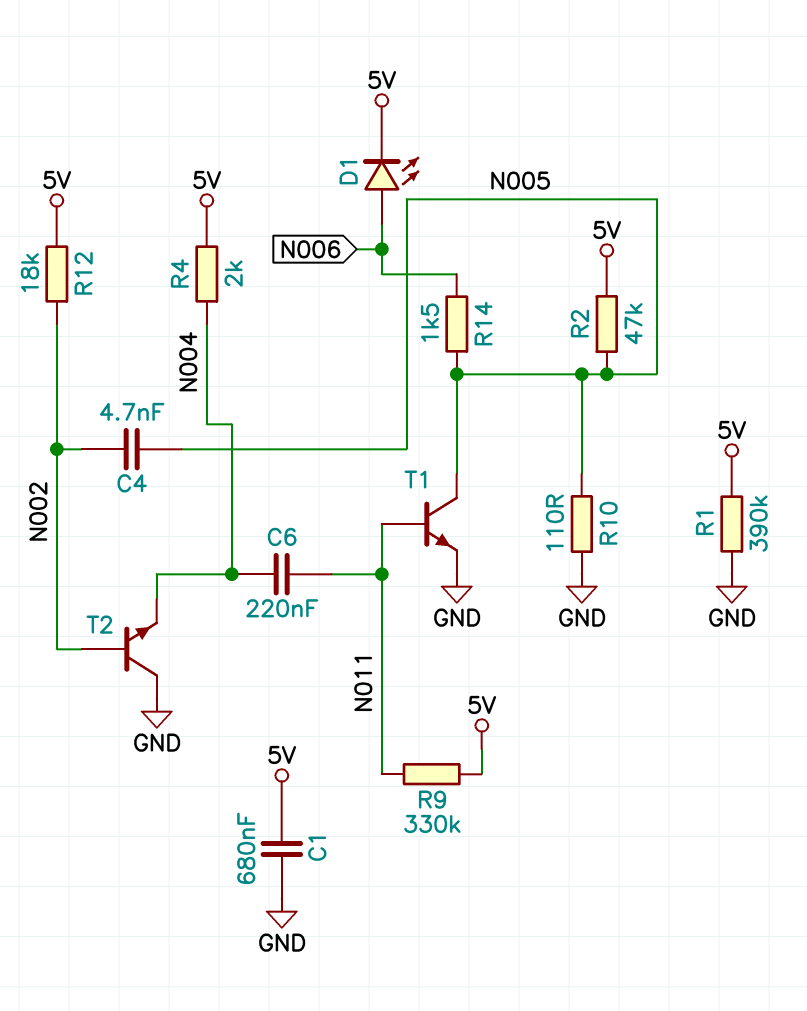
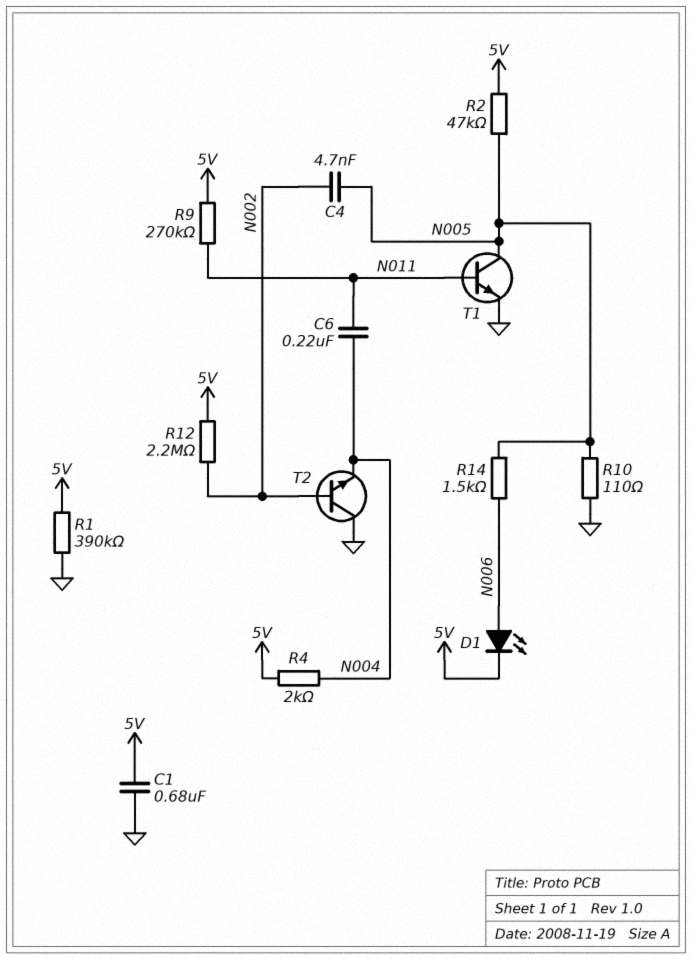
R9: 330k (5V, N011) -> 270k (5V, N011)
R12: 18k (5V, N002) -> 2.2M (5V, N002)

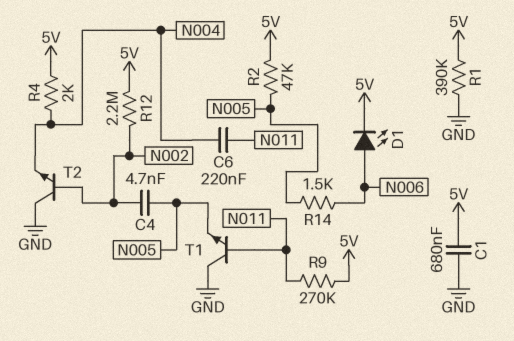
R10: 110 (GND, N005) -> none
T1: NPN (B N011, C N005, E GND) -> NPN (B N011, C GND, E N005)

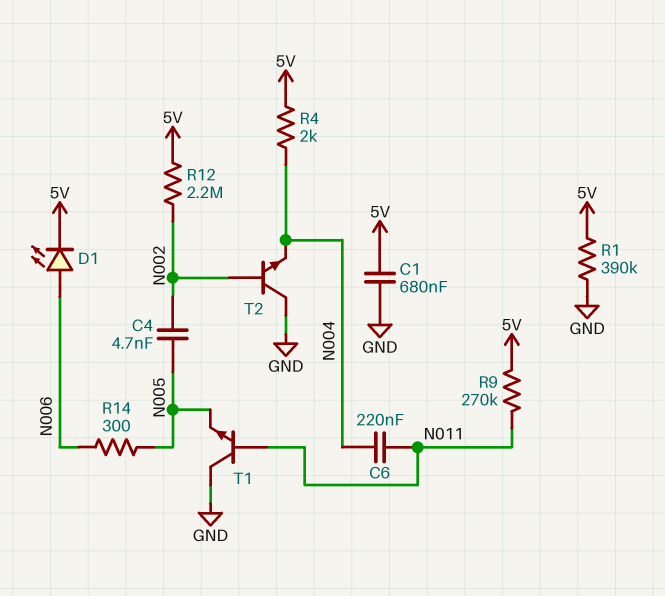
R2: 47k (5V, N005) -> none
R14: 1.5k (N005, N006) -> 300 (N005, N006)

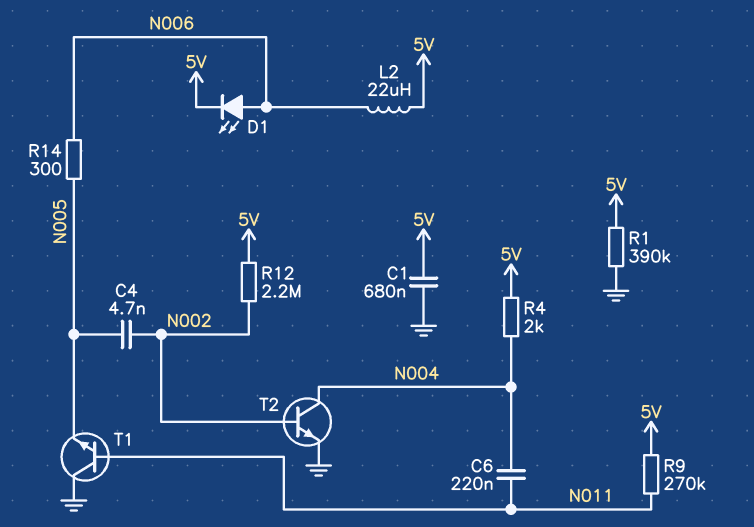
L2: none -> 22uH (5V, N006)
T2: NPN (B N002, C GND, E N004) -> NPN (B N002, C N004, E GND)

